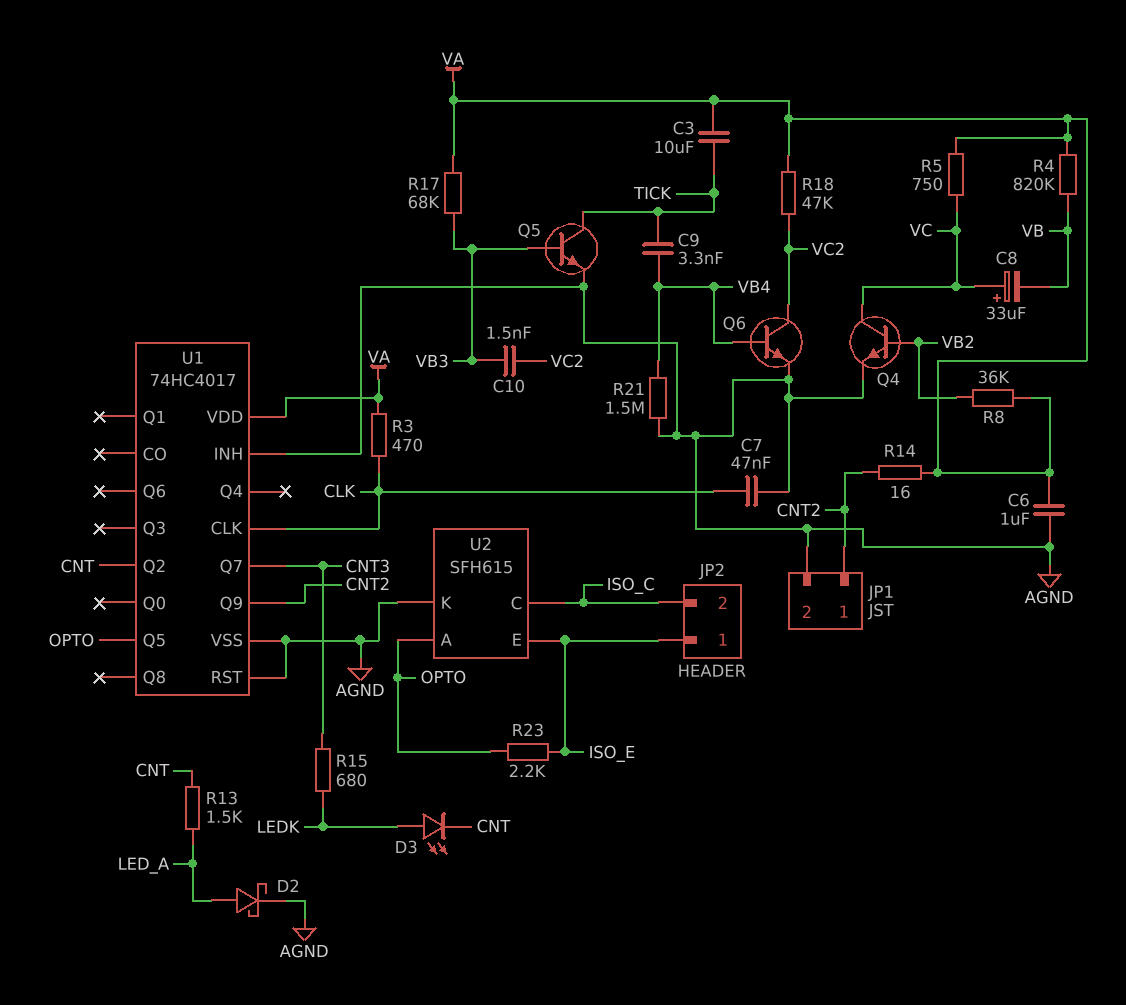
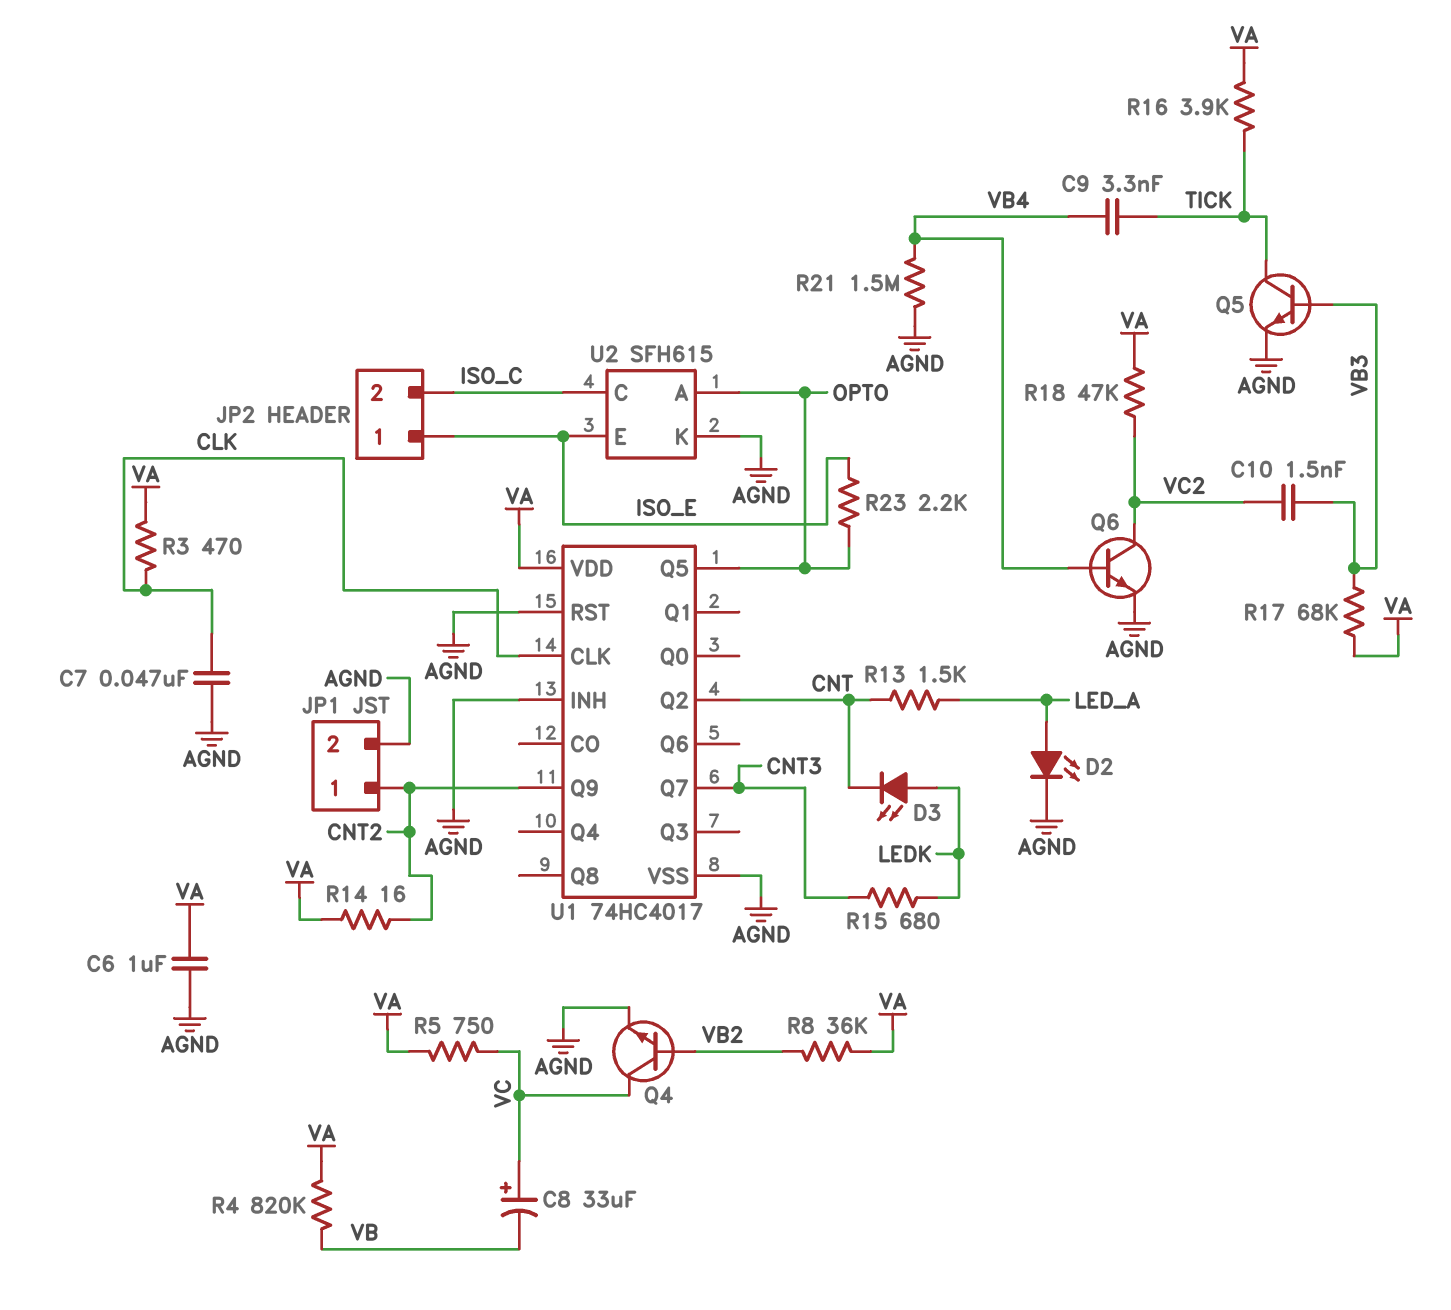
C3: 10uF (TICK, VA) -> none
D2: schottky (A LED_A, K AGND) -> LED (A LED_A, K AGND)
R16: none -> 3.9k (TICK, VA)

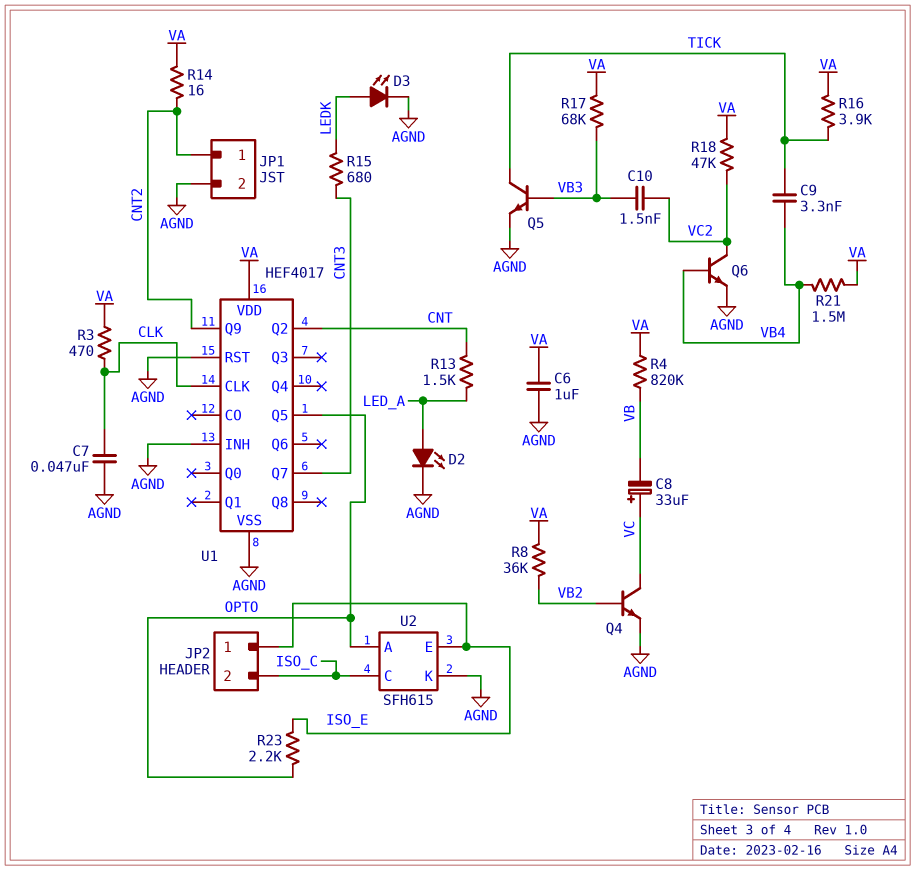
D3: LED (A LEDK, K CNT) -> LED (A LEDK, K AGND)
R5: 750 (VA, VC) -> none
R21: 1.5M (AGND, VB4) -> 1.5M (VA, VB4)
U1: 74HC4017 -> HEF4017

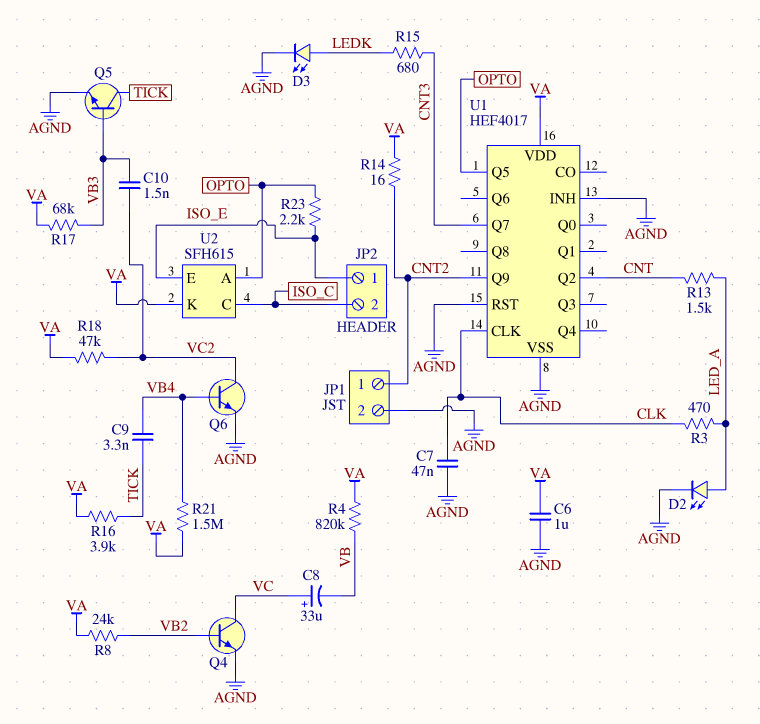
R3: 470 (CLK, VA) -> 470 (CLK, LED_A)
R8: 36k (VA, VB2) -> 24k (VA, VB2)
U2 pin K: AGND -> VA

